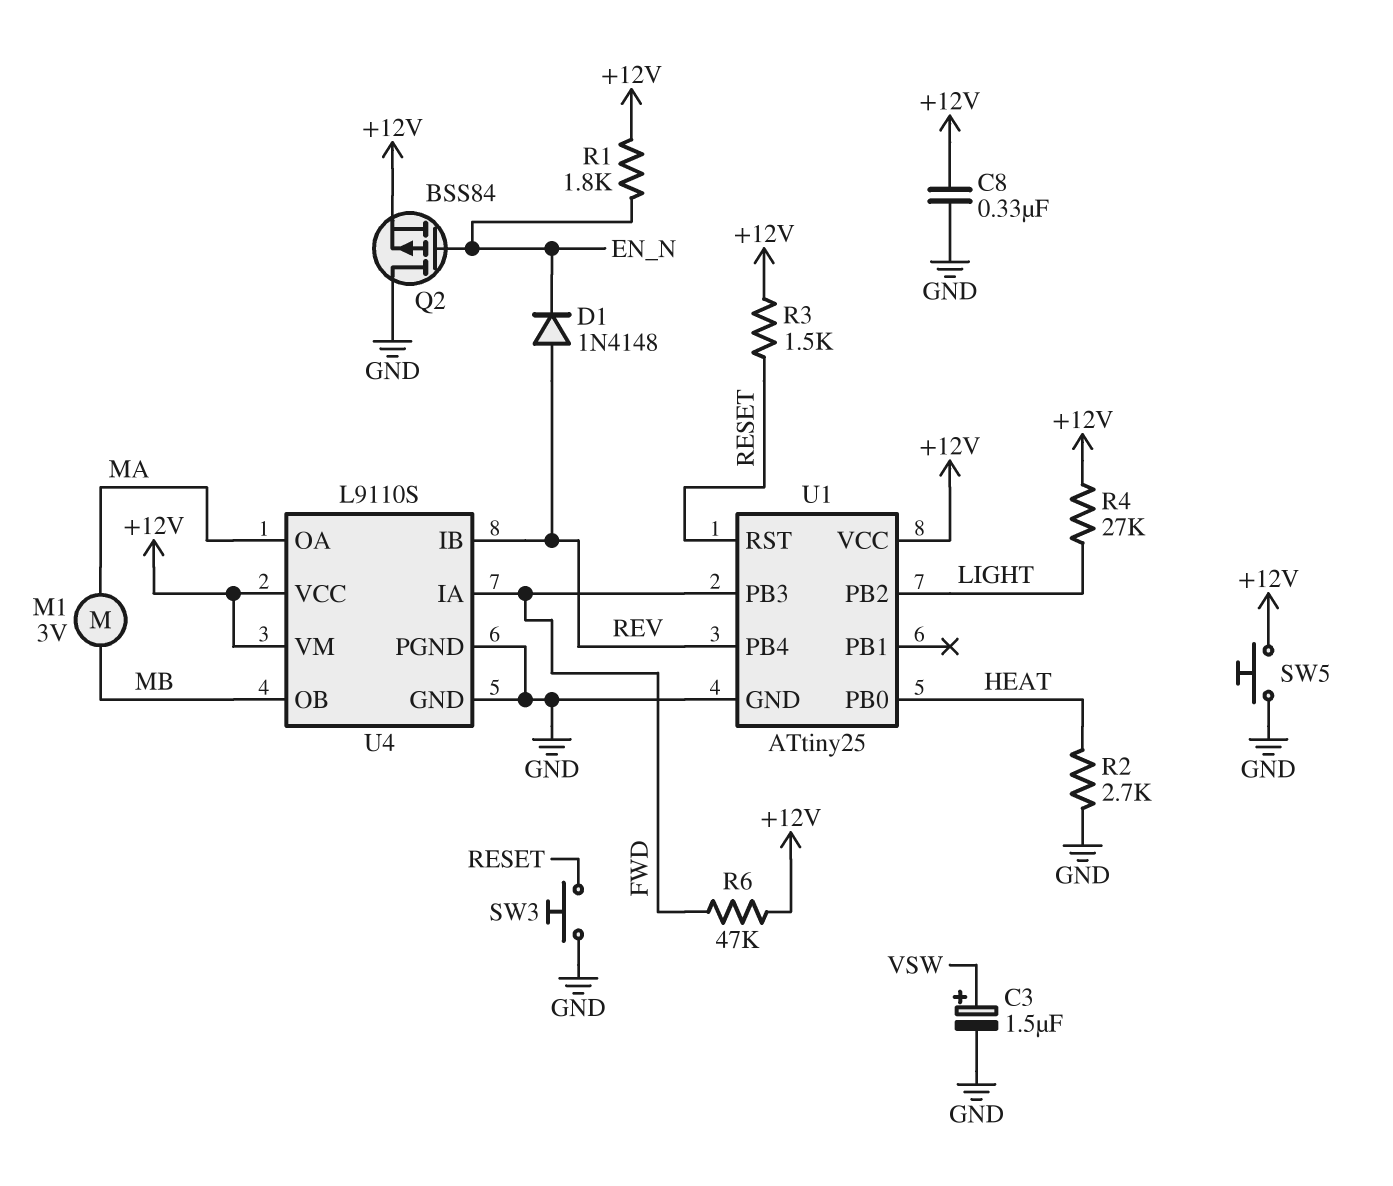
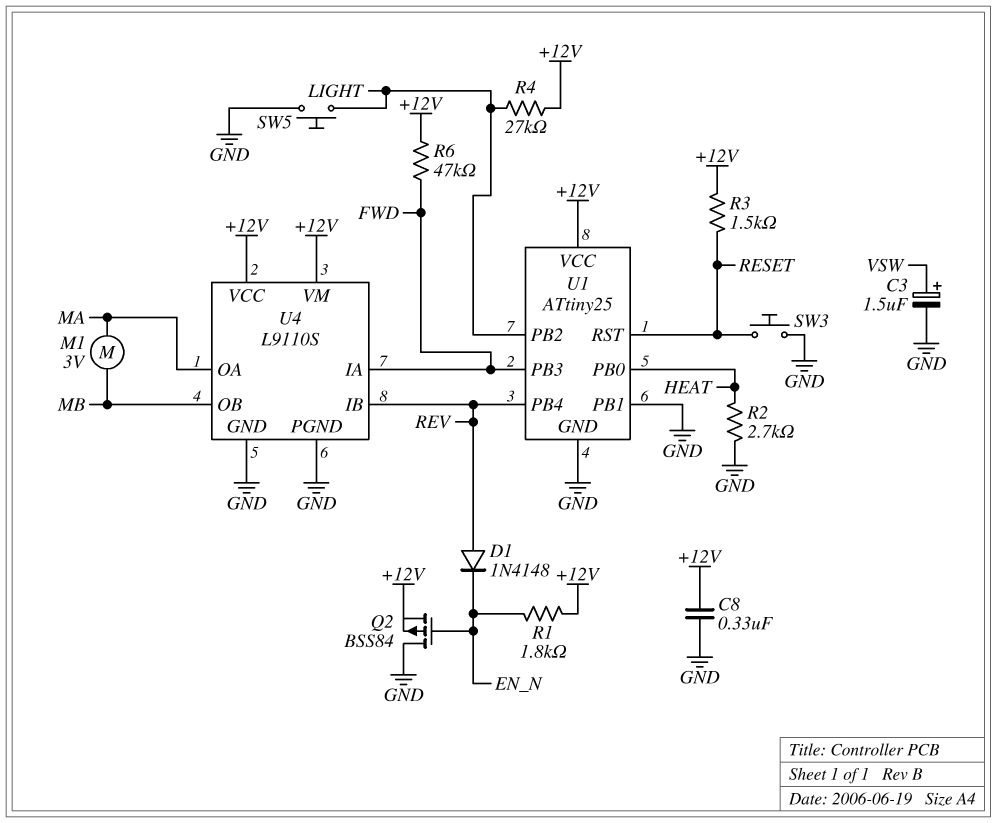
SW5: button (+12V, GND) -> button (GND, LIGHT)
U1 pin PB1: none -> GND

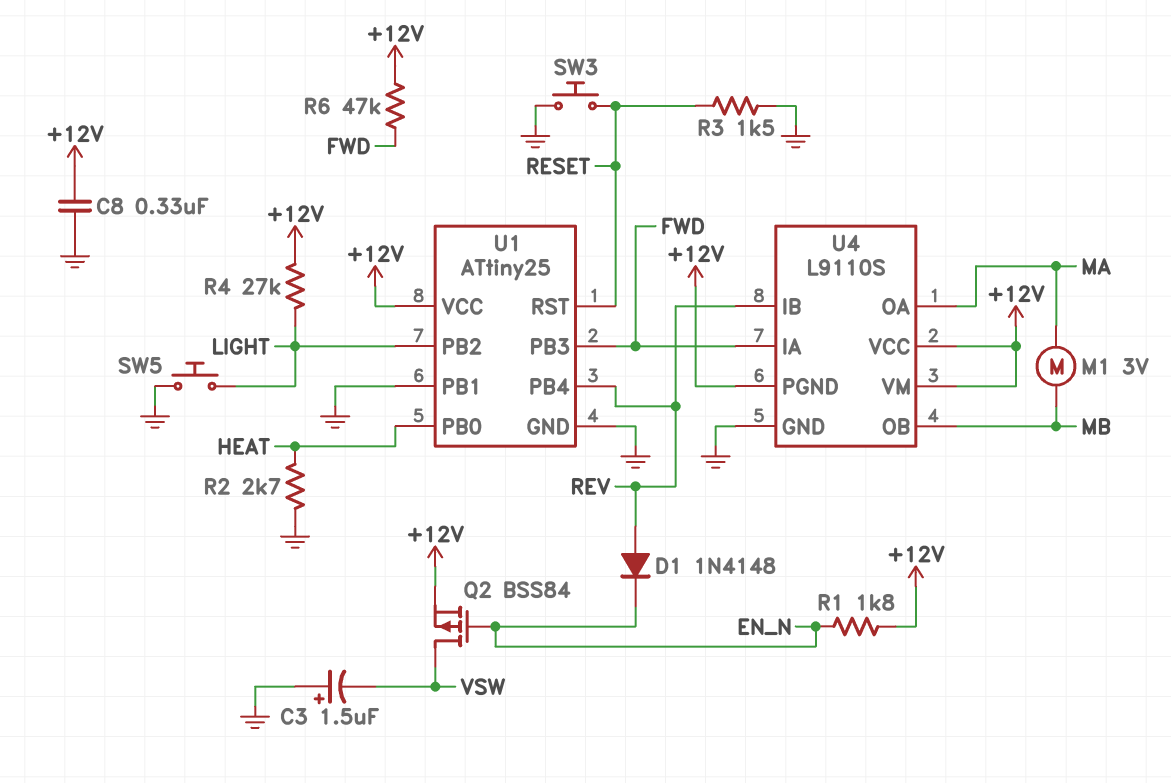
C3: 1.5uF (plus VSW, minus GND) -> 1.5uF (plus GND, minus VSW)
Q2: PMOS BSS84 (G EN_N, D GND, S +12V) -> PMOS BSS84 (G EN_N, D VSW, S +12V)
R3: 1.5k (+12V, RESET) -> 1.5k (GND, RESET)
U4 pin PGND: GND -> +12V

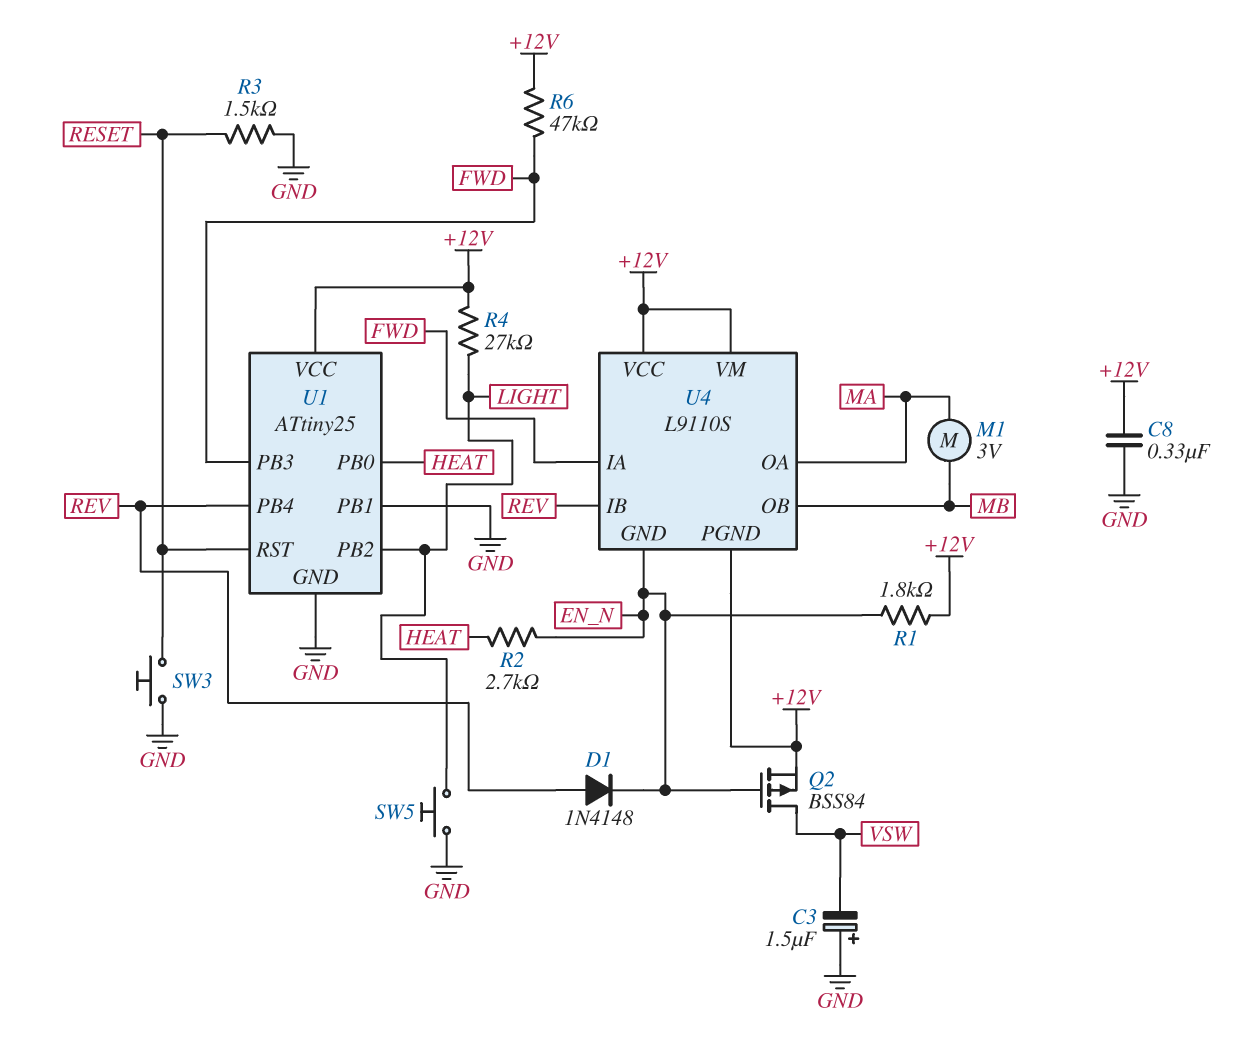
R2: 2.7k (GND, HEAT) -> 2.7k (EN_N, HEAT)
U4 pin GND: GND -> EN_N

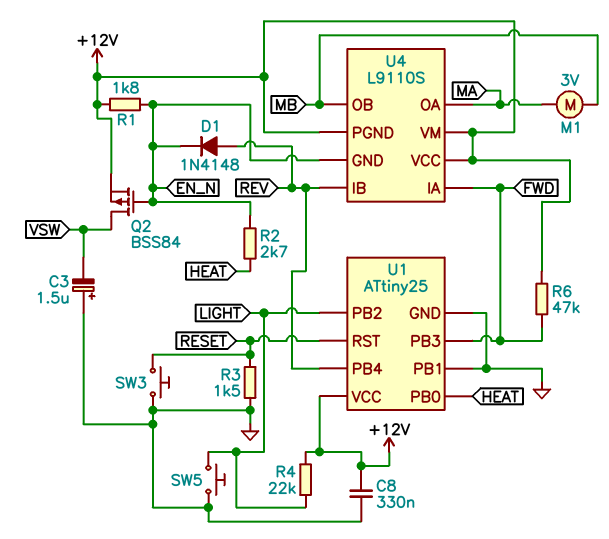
R4: 27k (+12V, LIGHT) -> 22k (+12V, LIGHT)

